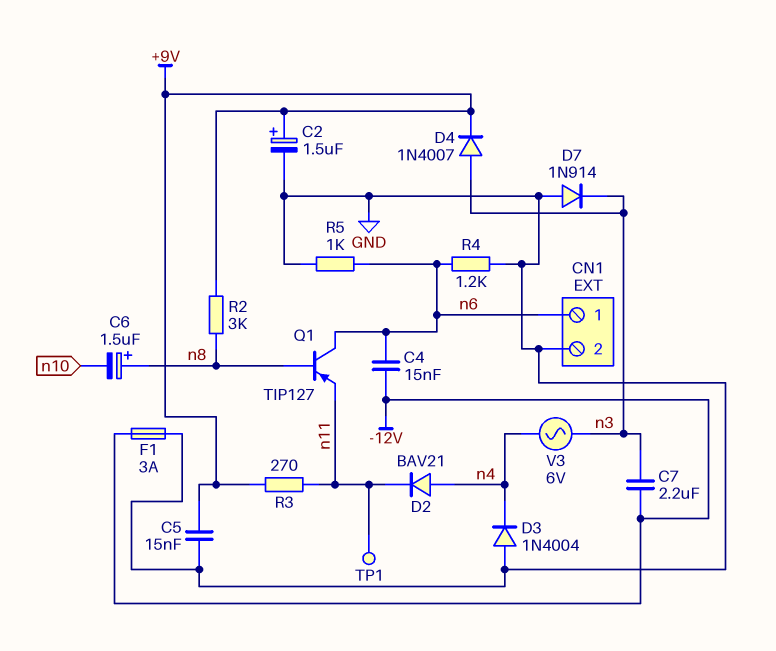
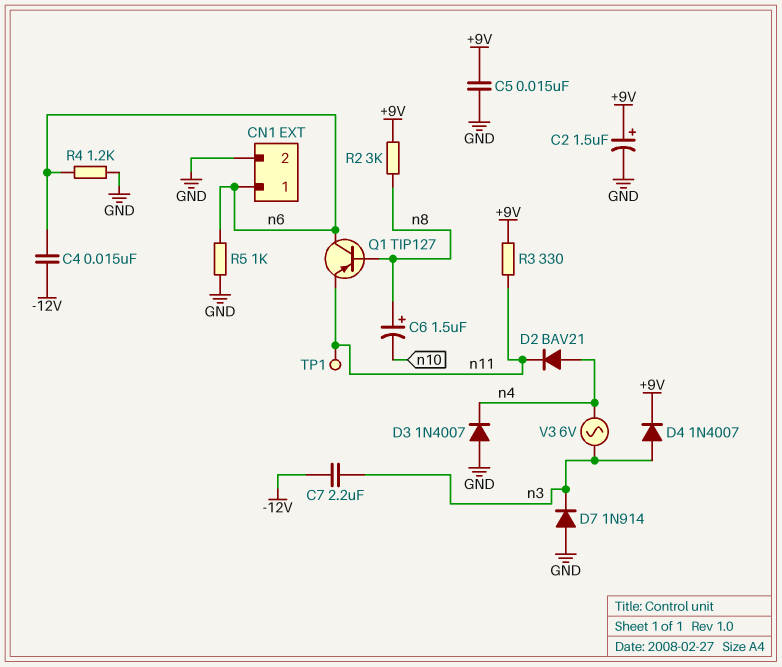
D3: diode 1N4004 (A GND, K n4) -> diode 1N4007 (A GND, K n4)
F1: 3A (-12V, GND) -> none
R3: 270 (+9V, n11) -> 330 (+9V, n11)

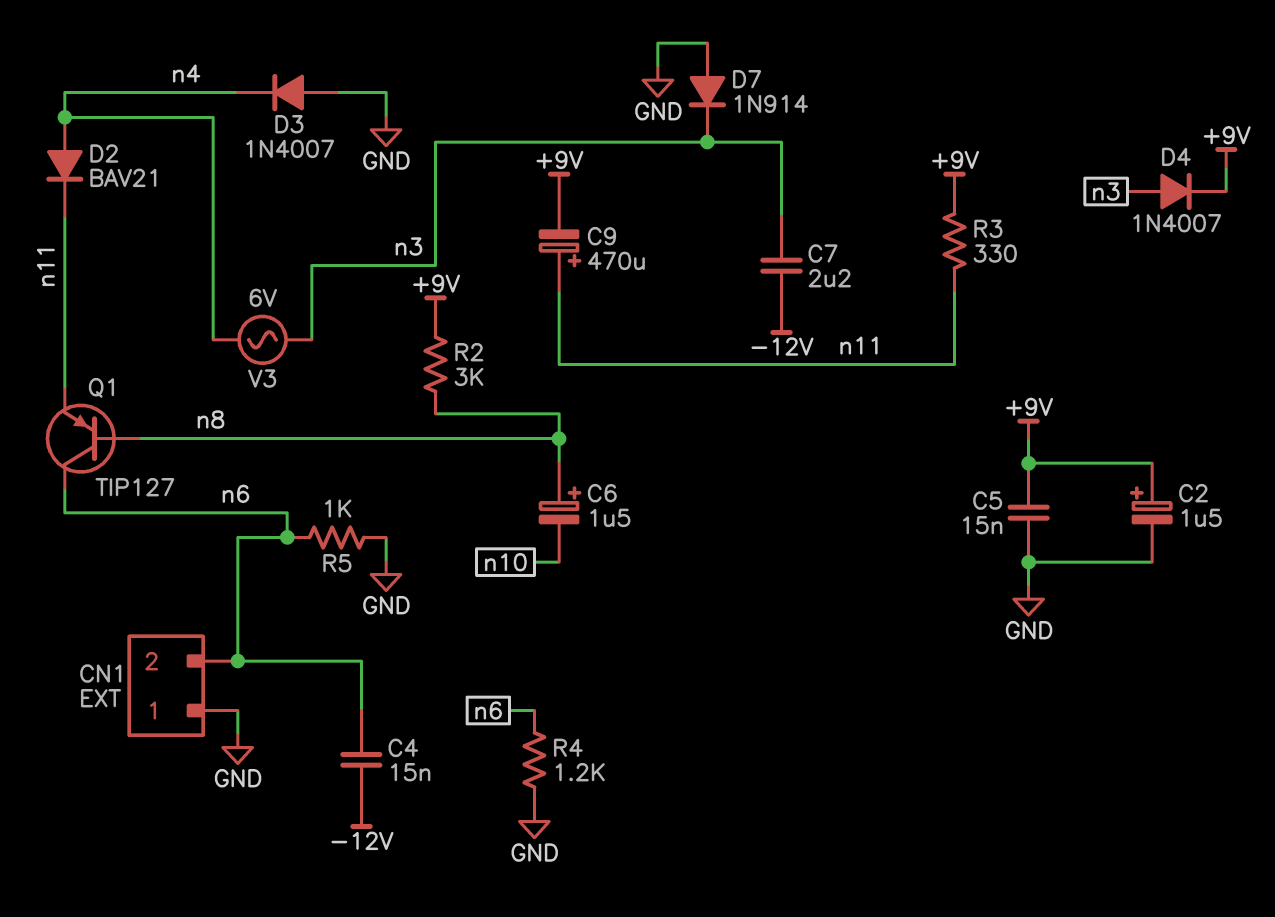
C9: none -> 470uF (plus n11, minus +9V)
CN1 pin 1: n6 -> GND
CN1 pin 2: GND -> n6
TP1: test point (n11) -> none

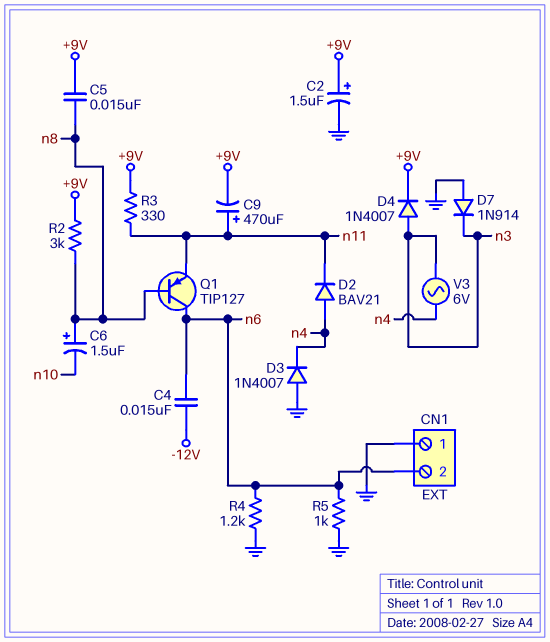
C5: 15nF (+9V, GND) -> 15nF (+9V, n8)
C7: 2.2uF (-12V, n3) -> none

